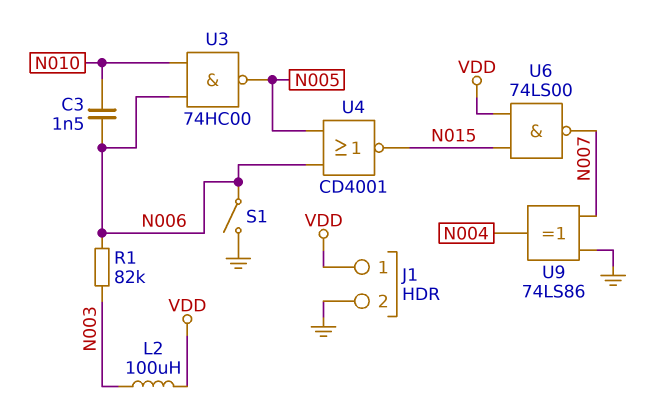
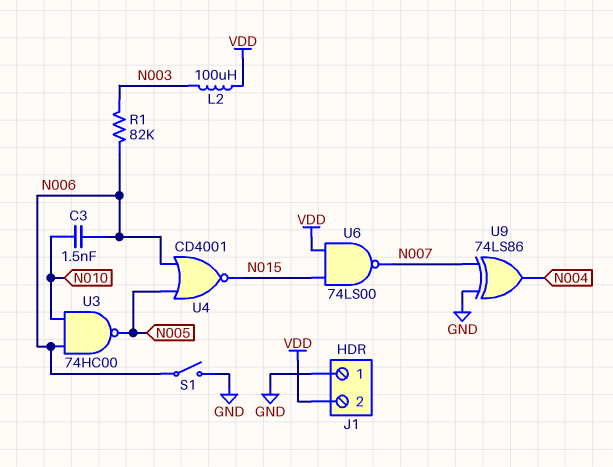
J1 pin 1: VDD -> GND
J1 pin 2: GND -> VDD

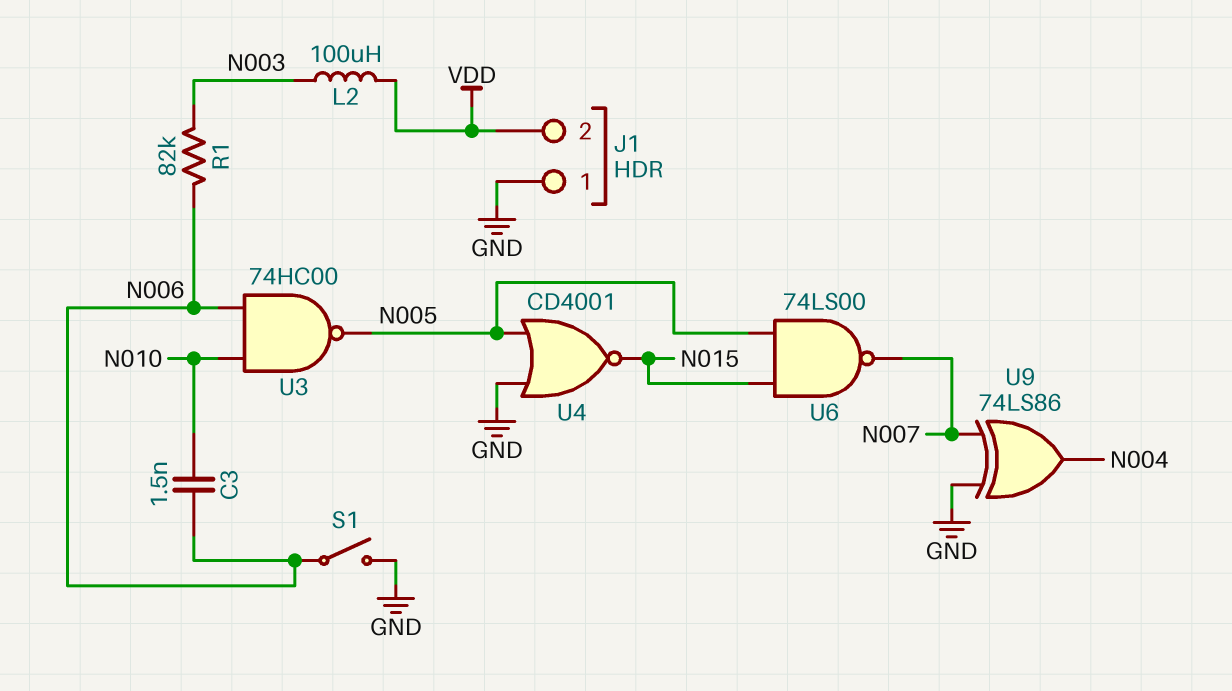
U4: NOR CD4001 (in N005, in N006, out N015) -> NOR CD4001 (in GND, in N005, out N015)
U6: NAND 74LS00 (in N015, in VDD, out N007) -> NAND 74LS00 (in N005, in N015, out N007)

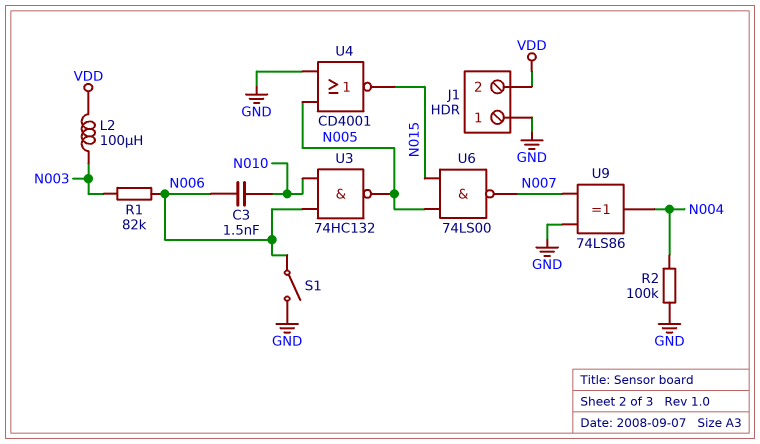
R2: none -> 100k (GND, N004)
U3: NAND 74HC00 (in N006, in N010, out N005) -> NAND 74HC132 (in N006, in N010, out N005)

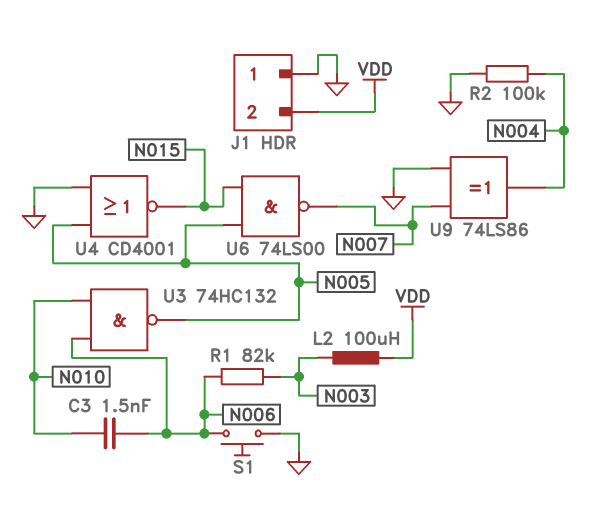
S1: switch (GND, N006) -> button (GND, N006)

